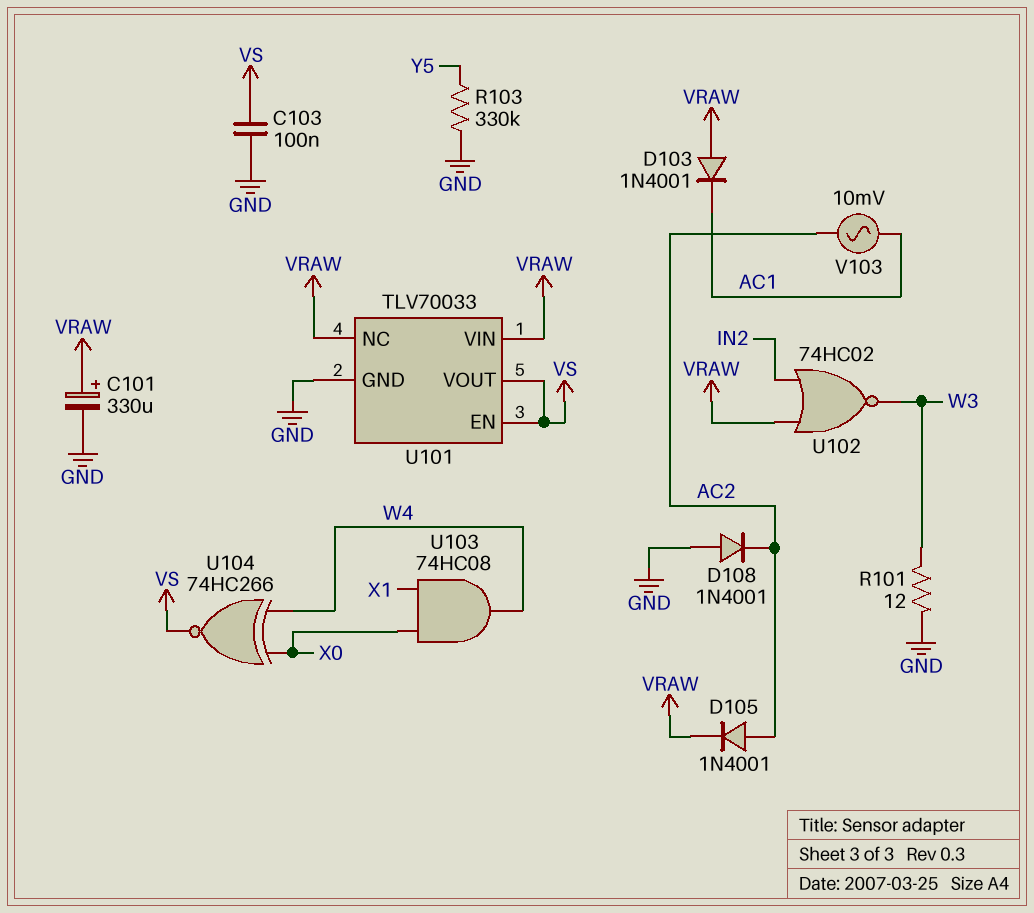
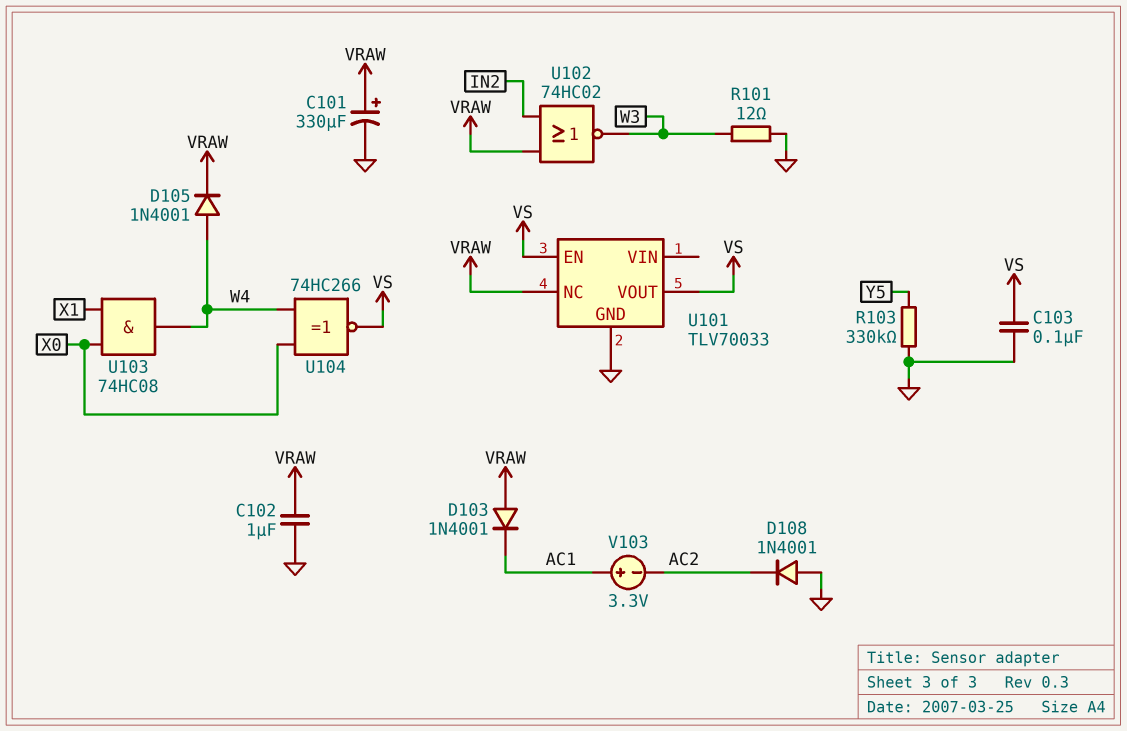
C102: none -> 1uF (GND, VRAW)
D105: diode 1N4001 (A AC2, K VRAW) -> diode 1N4001 (A W4, K VRAW)
U101 pin VIN: VRAW -> none
V103: AC 10mV (AC1, AC2) -> 3.3V (plus AC1, minus AC2)

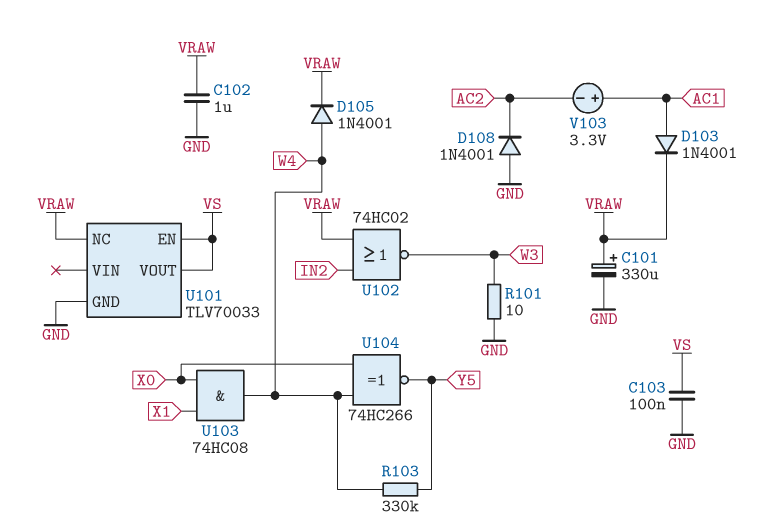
D103: diode 1N4001 (A VRAW, K AC1) -> diode 1N4001 (A AC1, K VRAW)
R101: 12 (GND, W3) -> 10 (GND, W3)
R103: 330k (GND, Y5) -> 330k (W4, Y5)
U104: XNOR 74HC266 (in W4, in X0, out VS) -> XNOR 74HC266 (in W4, in X0, out Y5)

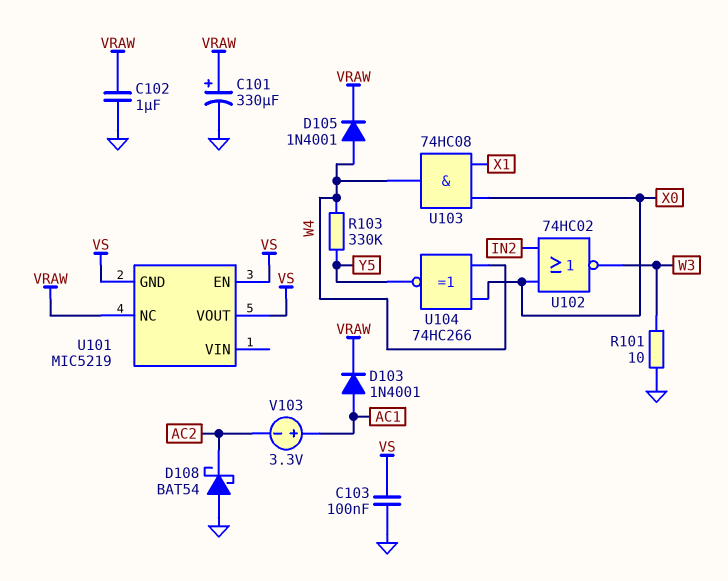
D108: diode 1N4001 (A GND, K AC2) -> schottky BAT54 (A GND, K AC2)
U101: TLV70033 -> MIC5219
U101 pin GND: GND -> VS
U102: NOR 74HC02 (in IN2, in VRAW, out W3) -> NOR 74HC02 (in IN2, in X0, out W3)

